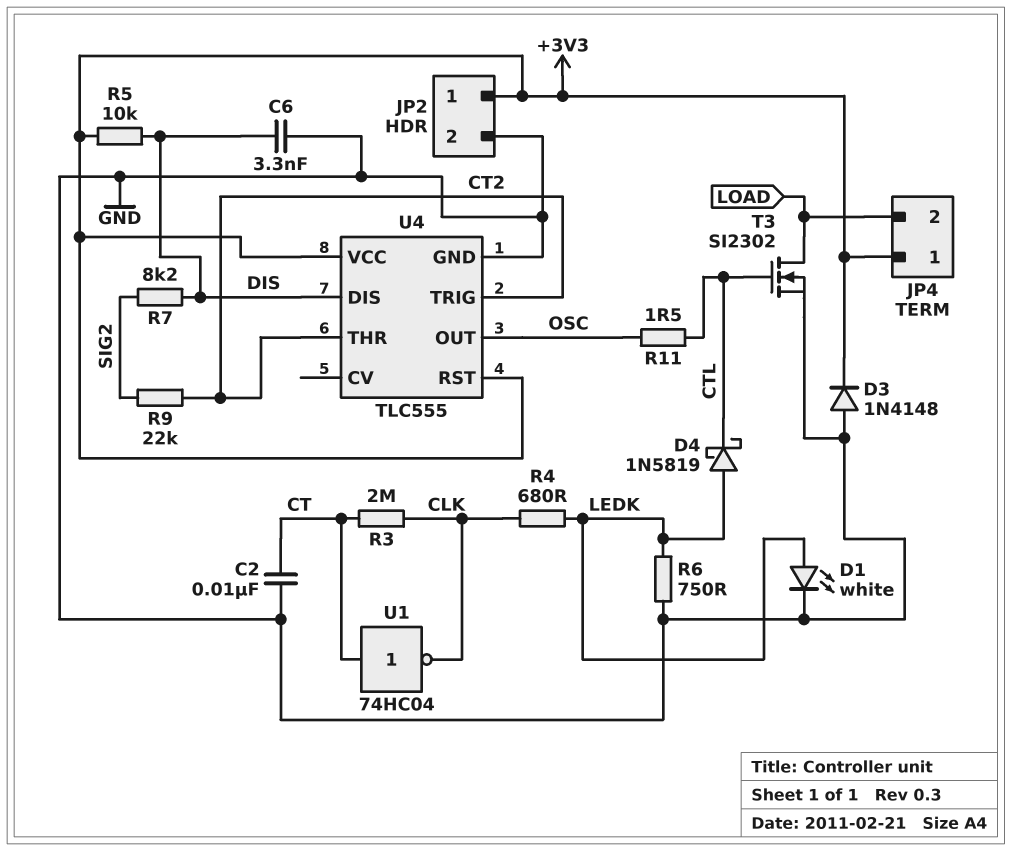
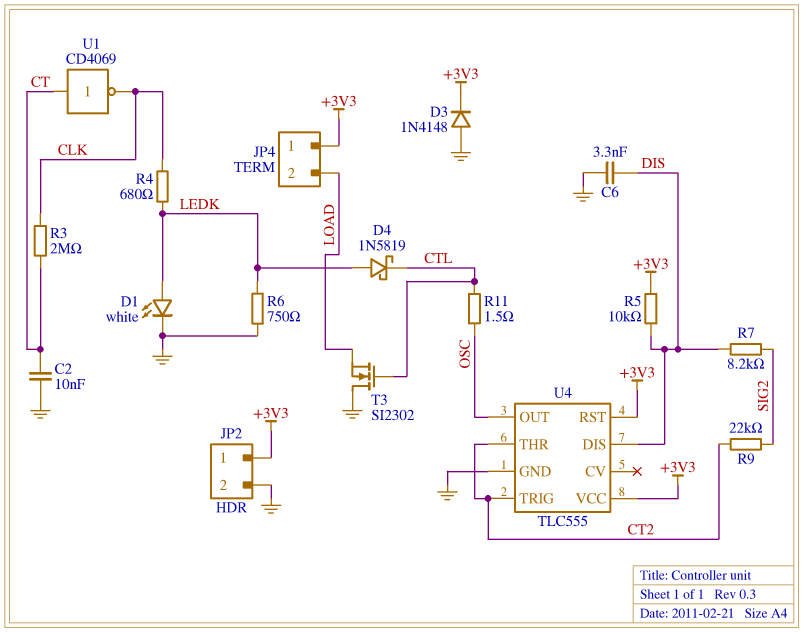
T3: NMOS SI2302 (G CTL, D LOAD, S GND) -> NMOS SI2302 (G CTL, D GND, S LOAD)
U1: NOT 74HC04 (in CT, out CLK) -> NOT CD4069 (in CT, out CLK)

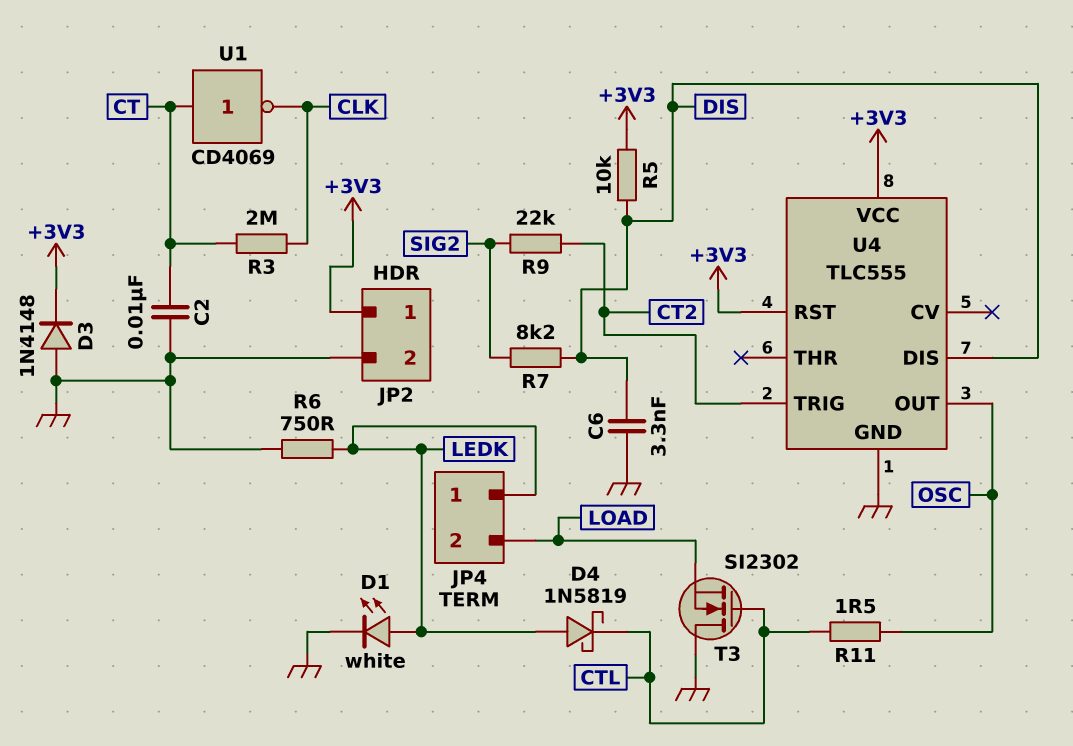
JP4 pin 1: +3V3 -> LEDK
R4: 680 (CLK, LEDK) -> none
U4 pin THR: CT2 -> none

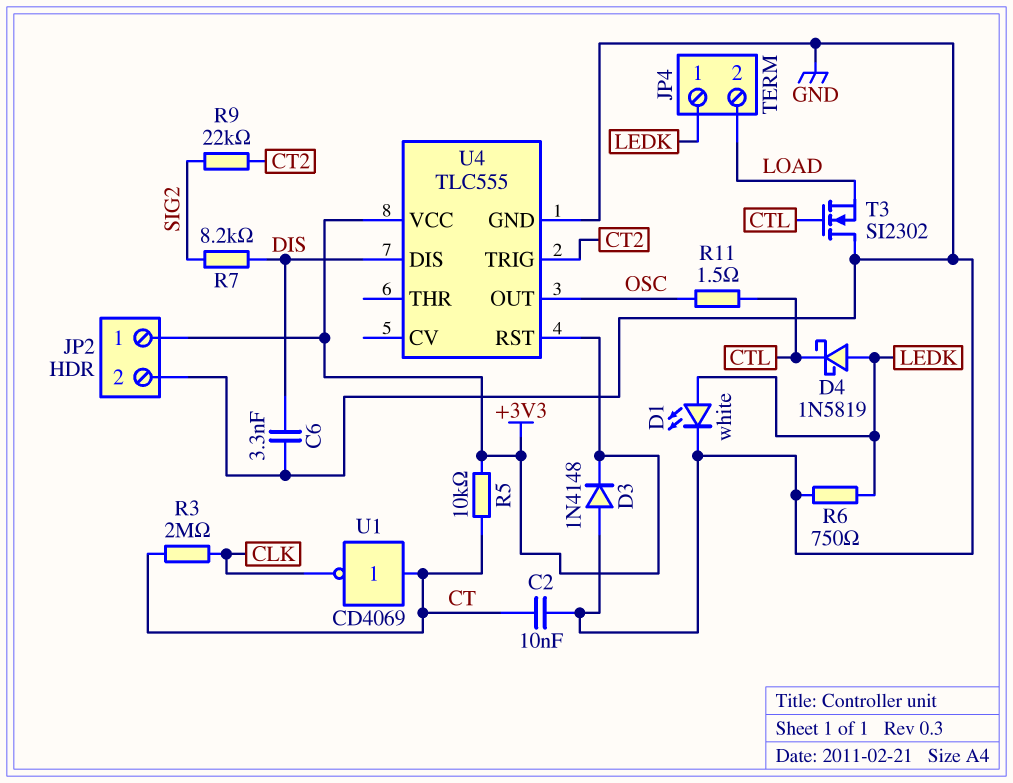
R5: 10k (+3V3, DIS) -> 10k (+3V3, CT)

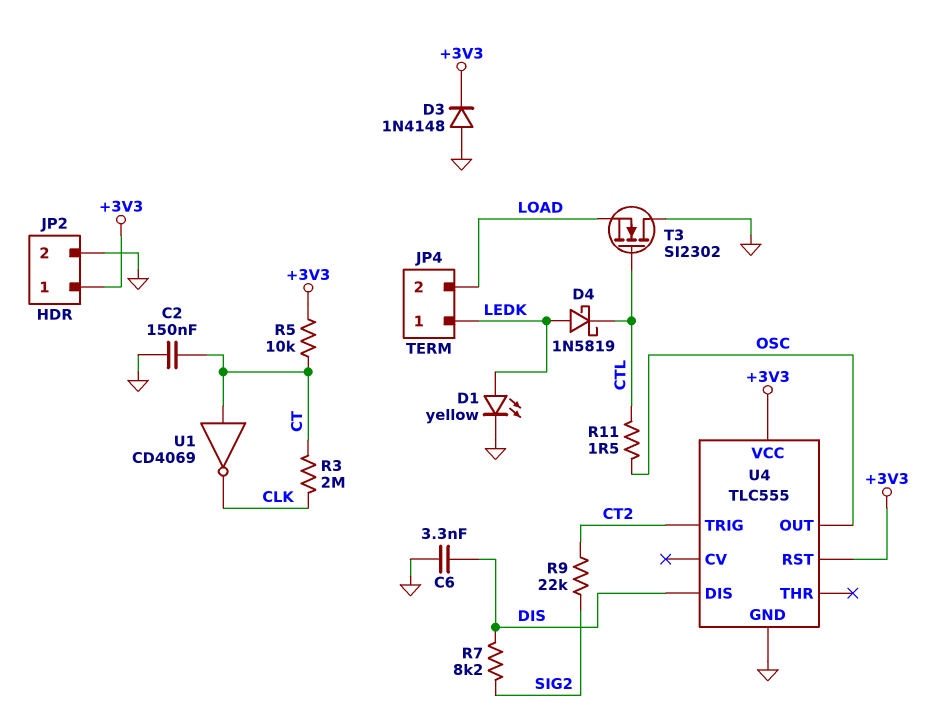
C2: 10nF (CT, GND) -> 150nF (CT, GND)
D1: LED white (A LEDK, K GND) -> LED yellow (A LEDK, K GND)
R6: 750 (GND, LEDK) -> none

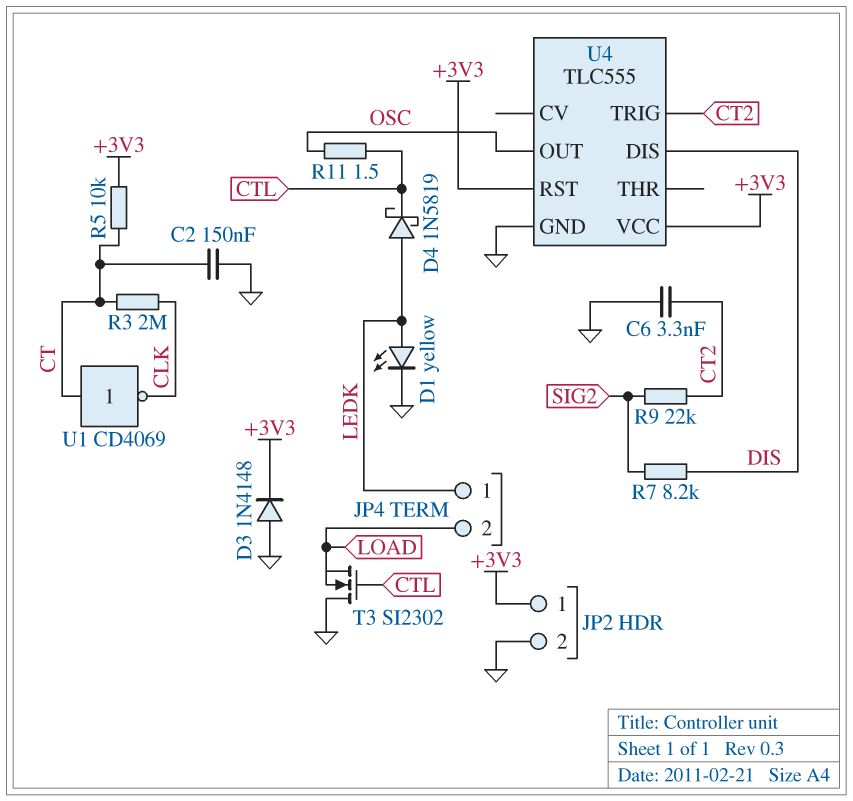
C6: 3.3nF (DIS, GND) -> 3.3nF (CT2, GND)

